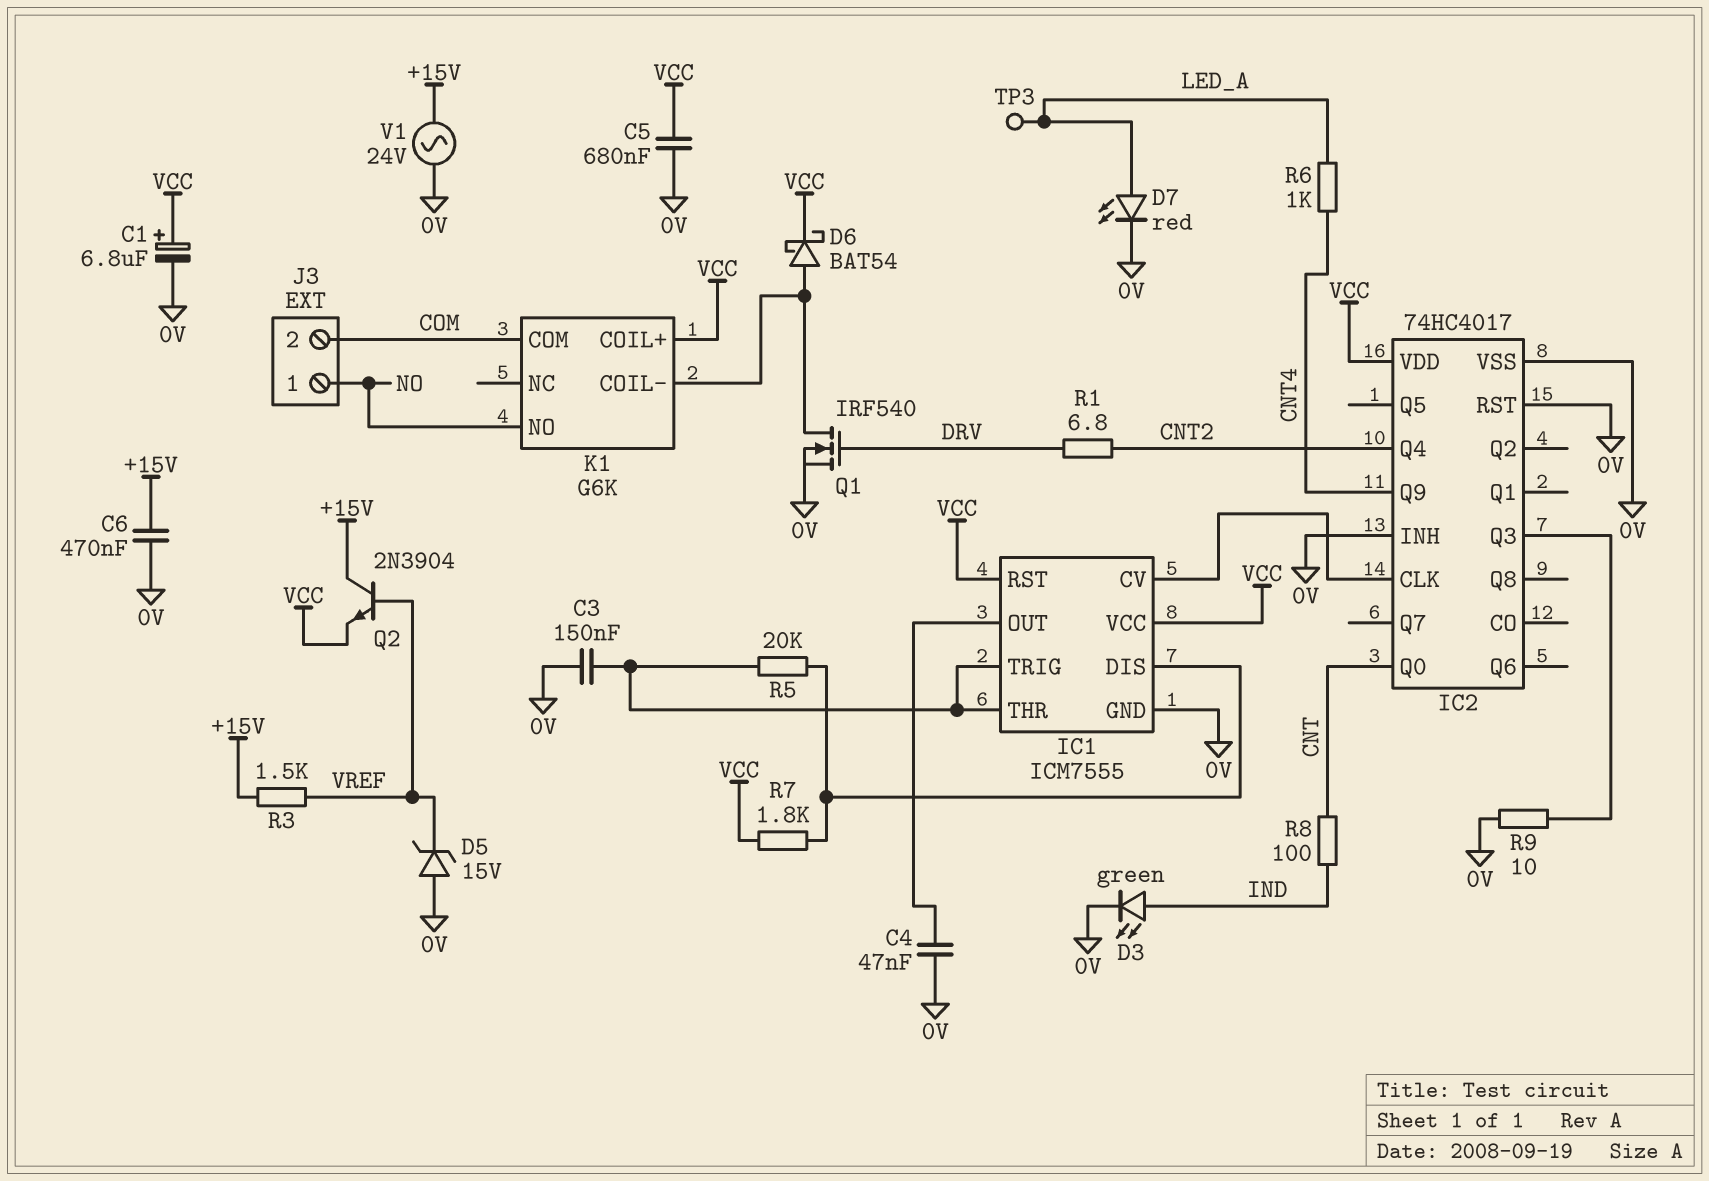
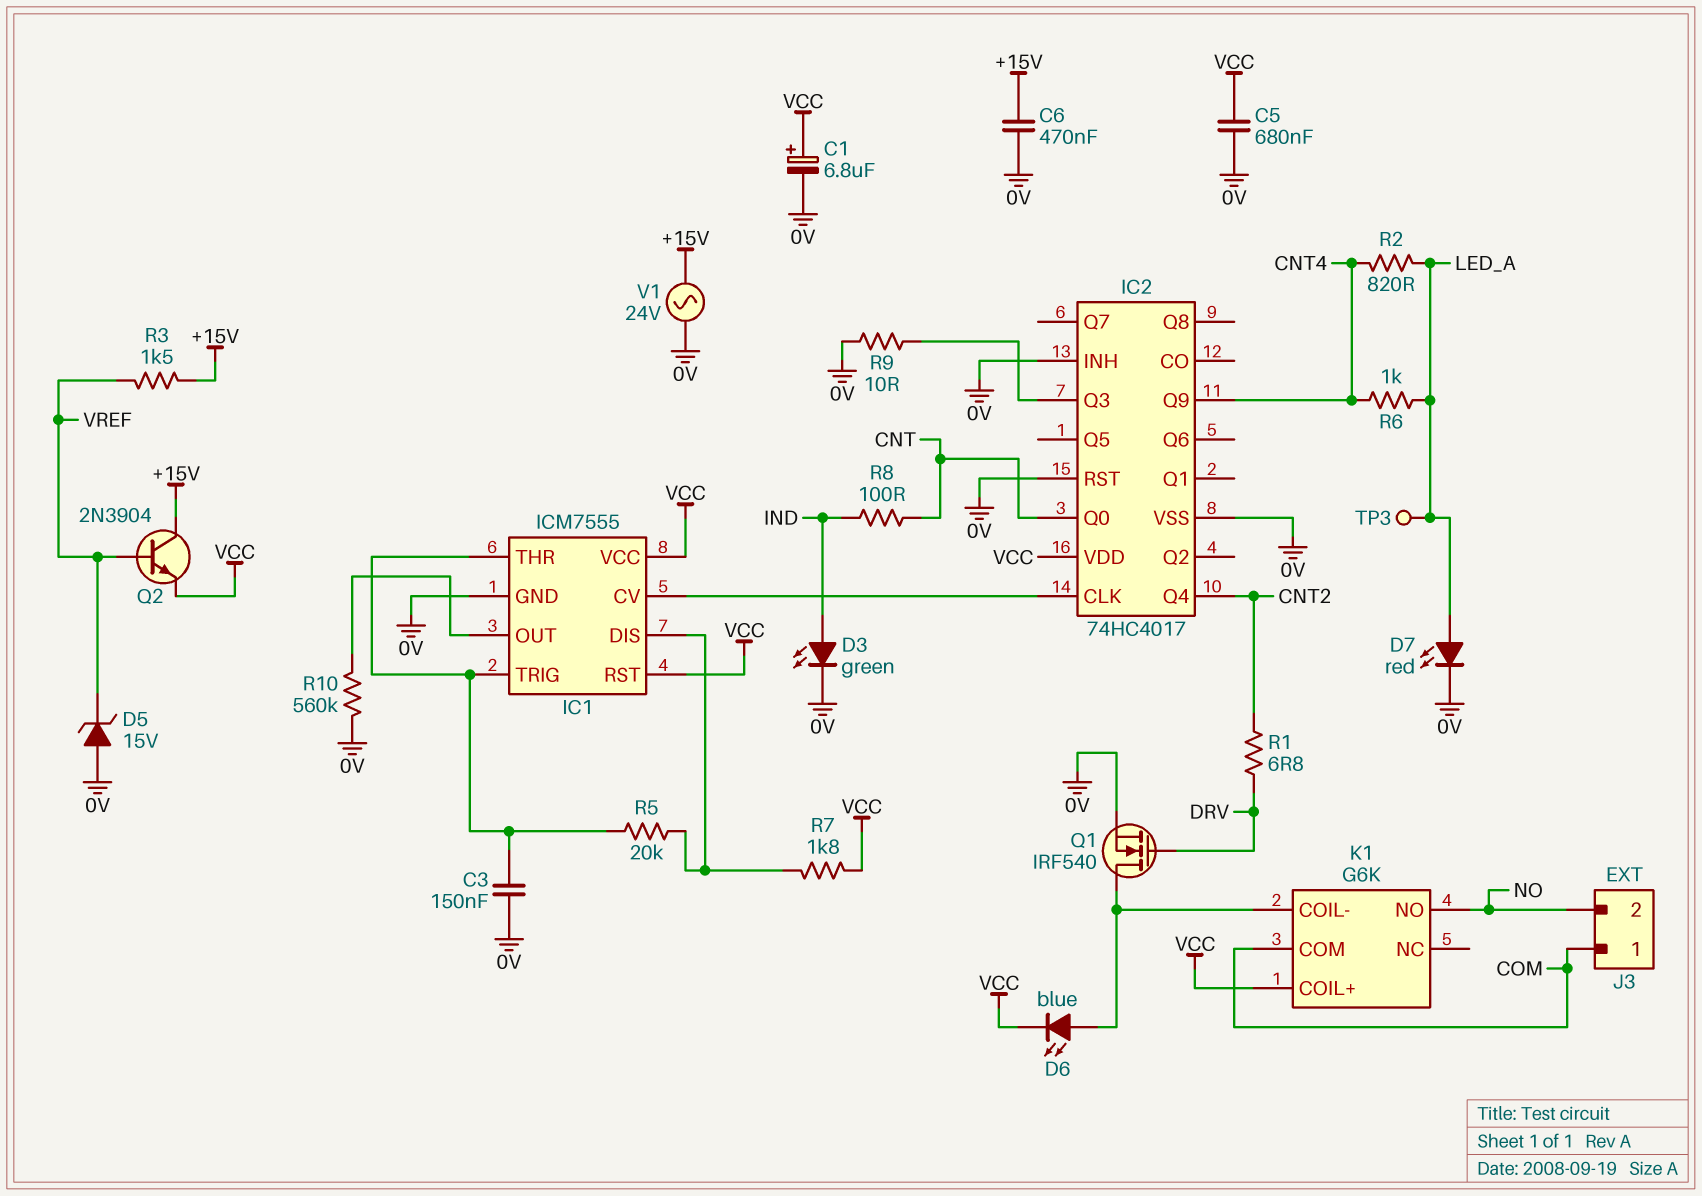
C4: 47nF (0V, IC1/OUT) -> none
D6: schottky BAT54 (A K1/COIL-, K VCC) -> LED blue (A K1/COIL-, K VCC)
J3 pin 1: NO -> COM
J3 pin 2: COM -> NO
R2: none -> 820 (CNT4, LED_A)
R10: none -> 560k (0V, IC1/OUT)

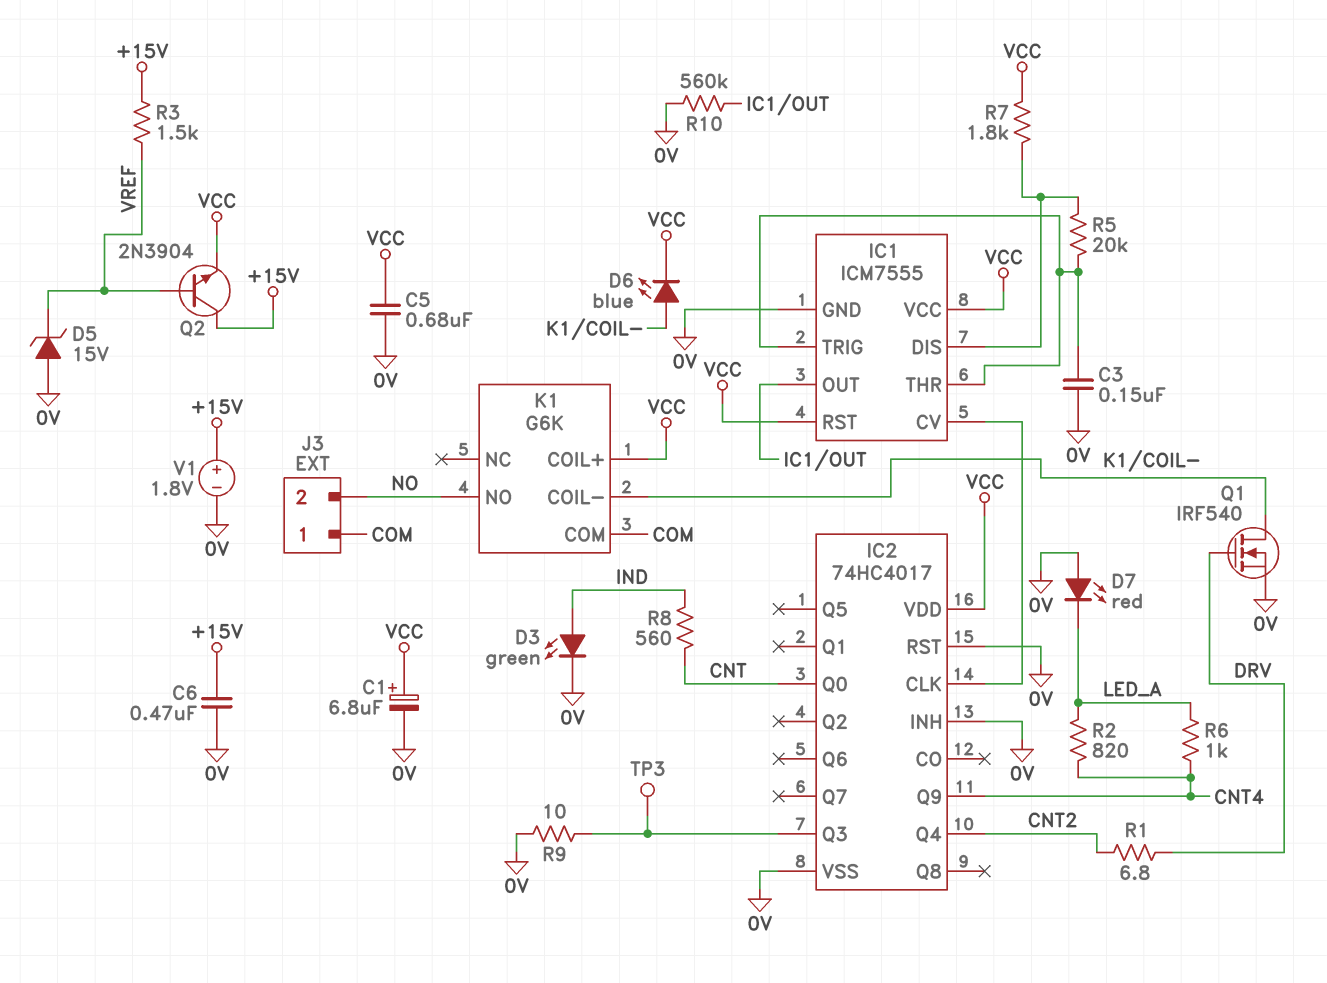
D7: LED red (A LED_A, K 0V) -> LED red (A 0V, K LED_A)
R8: 100 (CNT, IND) -> 560 (CNT, IND)
TP3: test point (LED_A) -> test point (IC2/Q3)
V1: AC 24V (+15V, 0V) -> 1.8V (plus +15V, minus 0V)

